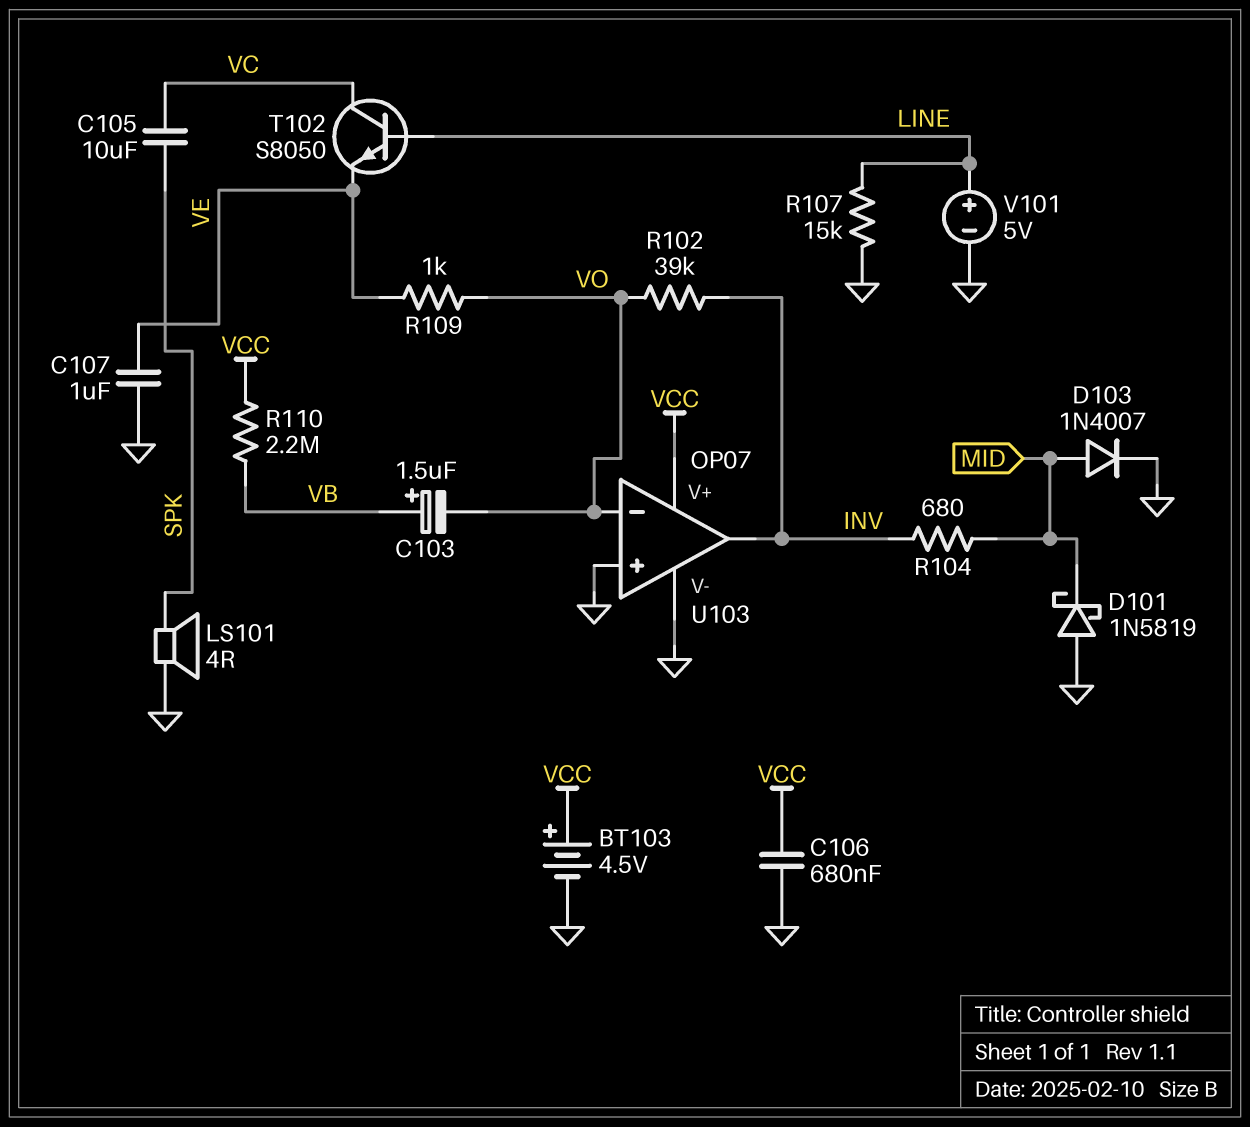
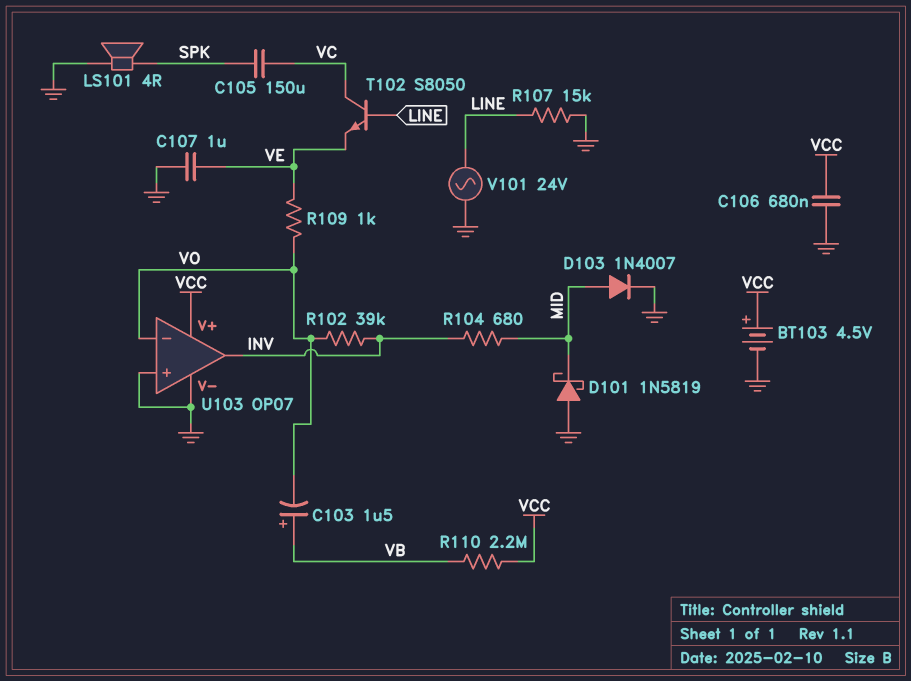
C105: 10uF (SPK, VC) -> 150uF (SPK, VC)
V101: 5V (plus LINE, minus GND) -> AC 24V (GND, LINE)

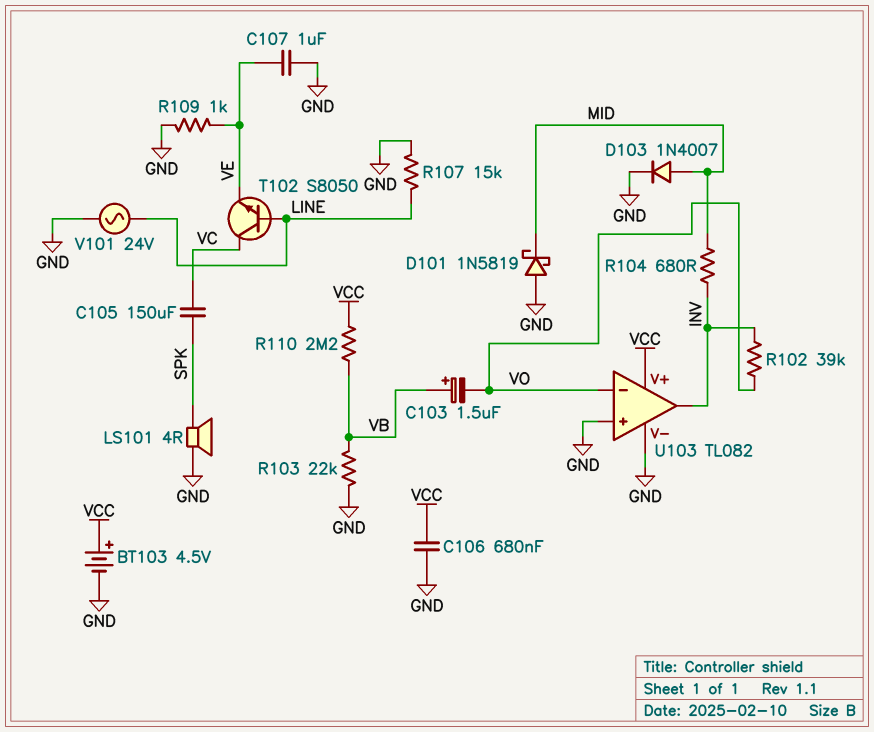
R103: none -> 22k (GND, VB)
R109: 1k (VE, VO) -> 1k (GND, VE)
U103: OP07 -> TL082

